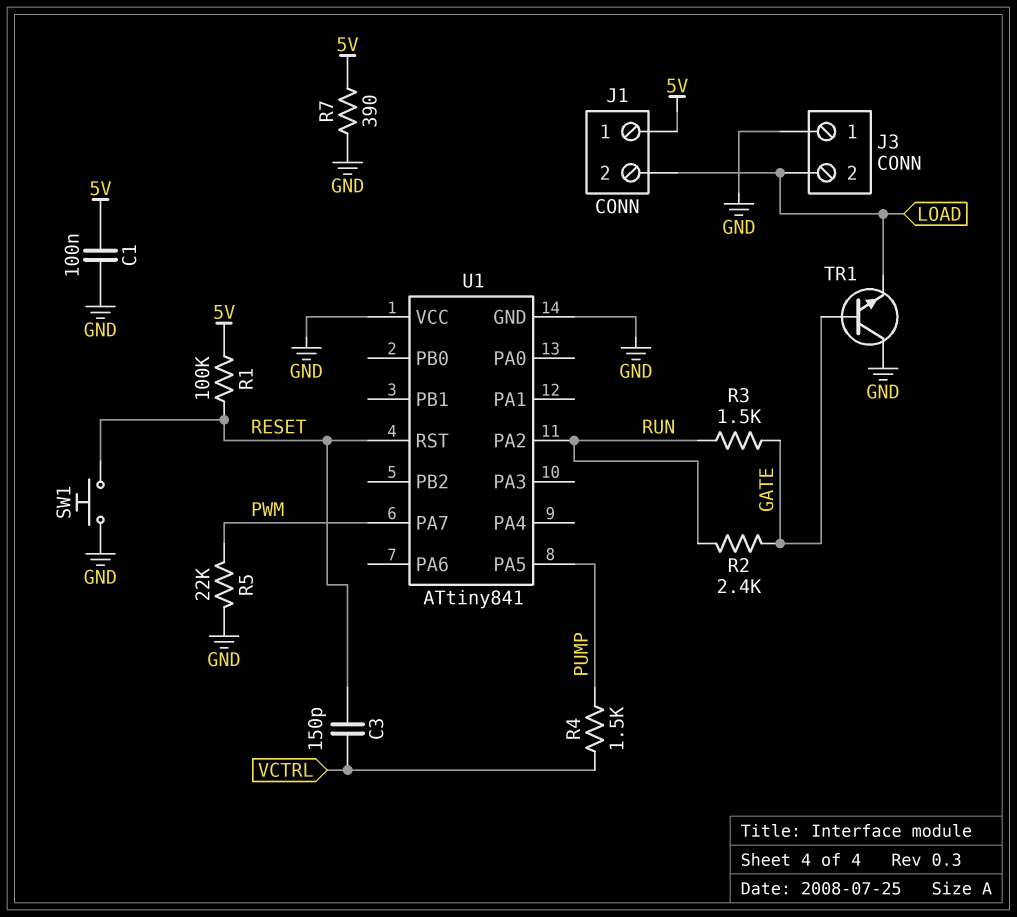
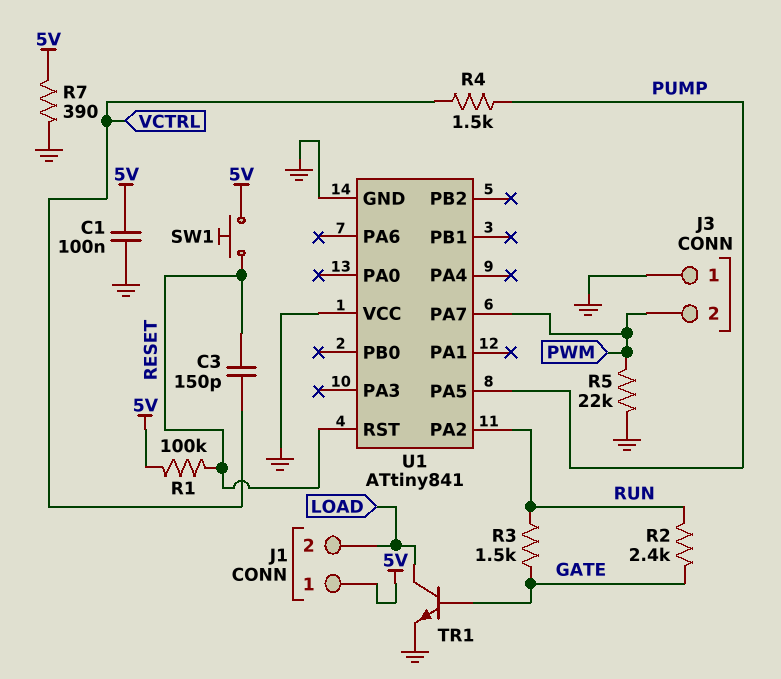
J3 pin 2: LOAD -> PWM
SW1: button (GND, RESET) -> button (5V, RESET)
TR1: NPN (B GATE, C GND, E LOAD) -> NPN (B GATE, C LOAD, E GND)

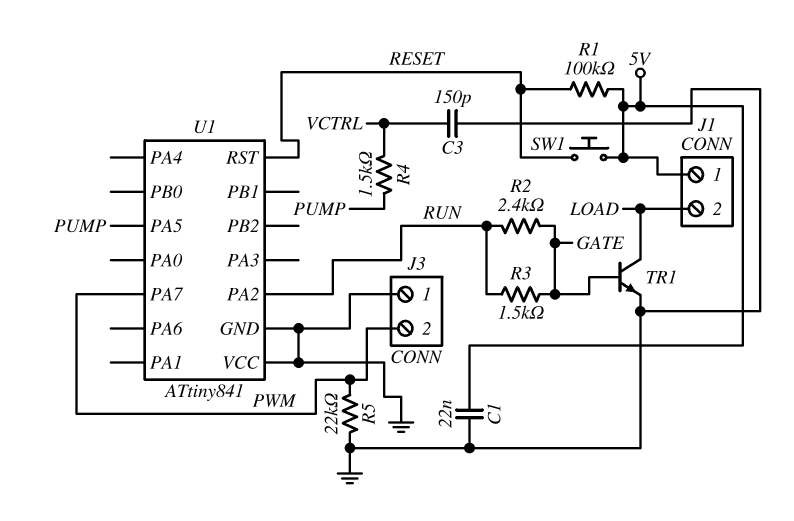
C1: 100nF (5V, GND) -> 22nF (5V, GND)
C3: 150pF (RESET, VCTRL) -> 150pF (GND, VCTRL)
R7: 390 (5V, GND) -> none

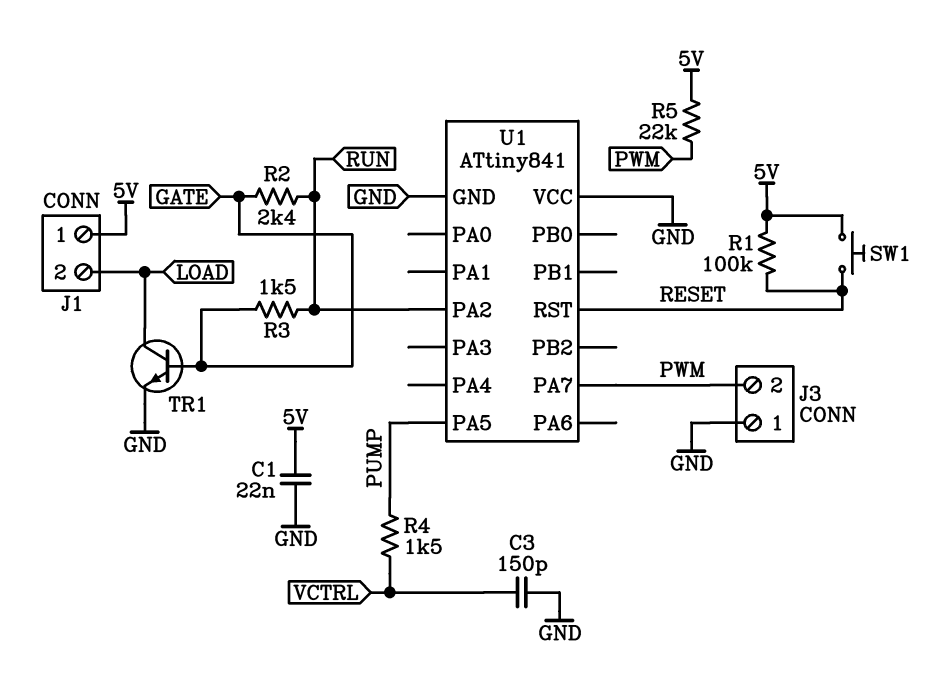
R5: 22k (GND, PWM) -> 22k (5V, PWM)

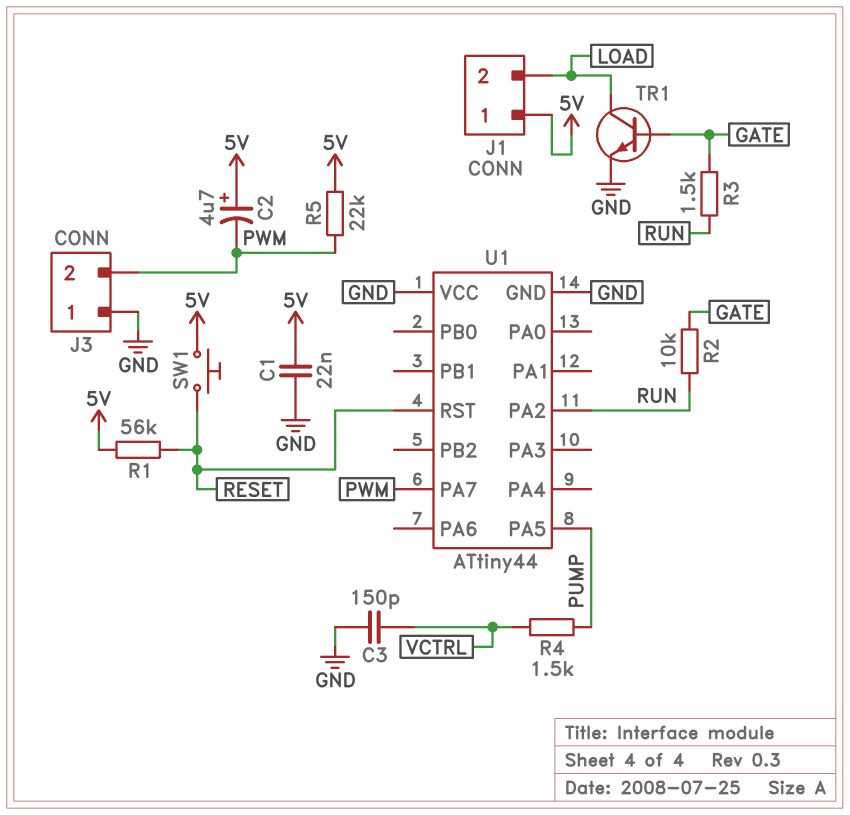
C2: none -> 4.7uF (plus 5V, minus PWM)
R1: 100k (5V, RESET) -> 56k (5V, RESET)
R2: 2.4k (GATE, RUN) -> 10k (GATE, RUN)
U1: ATtiny841 -> ATtiny44

